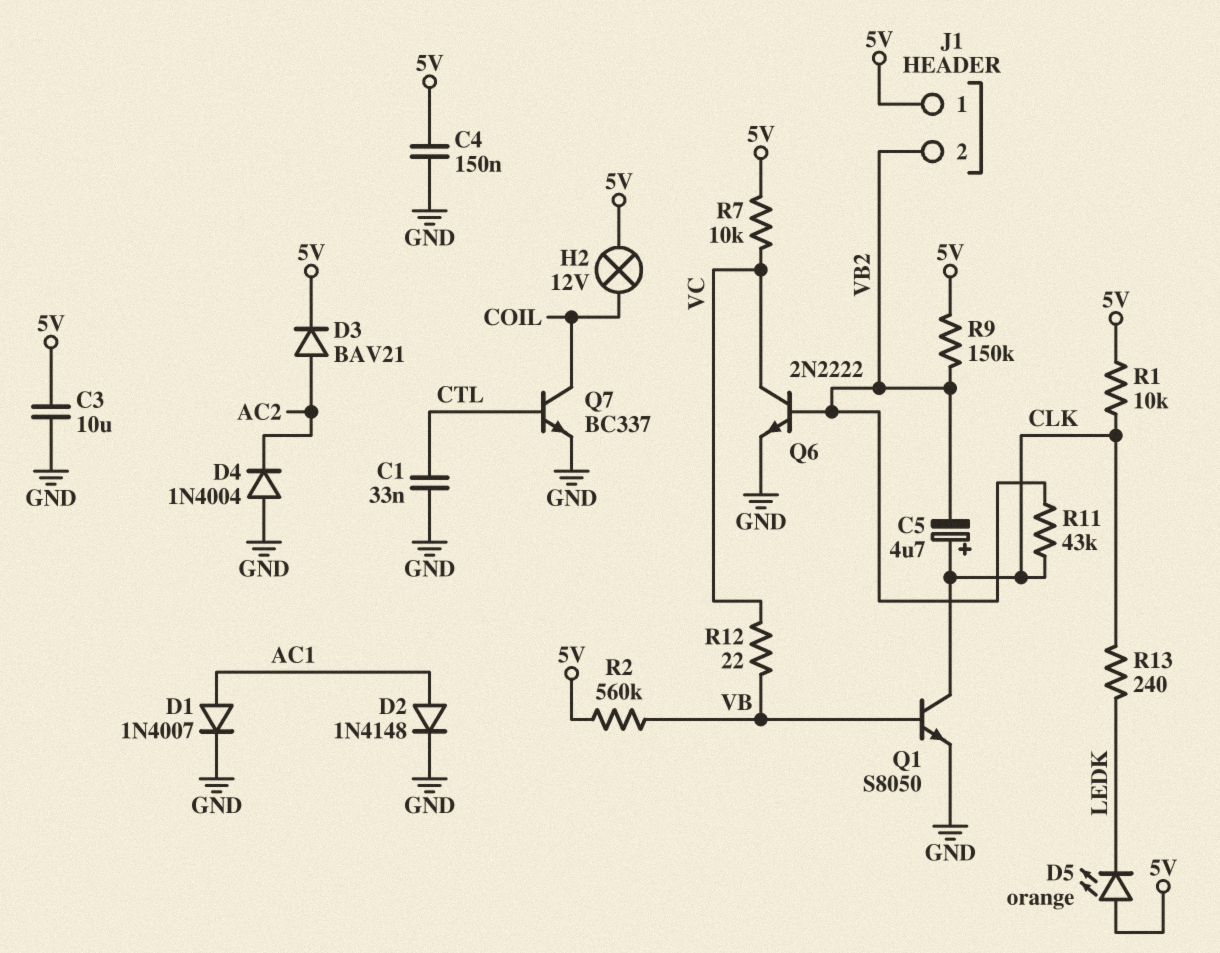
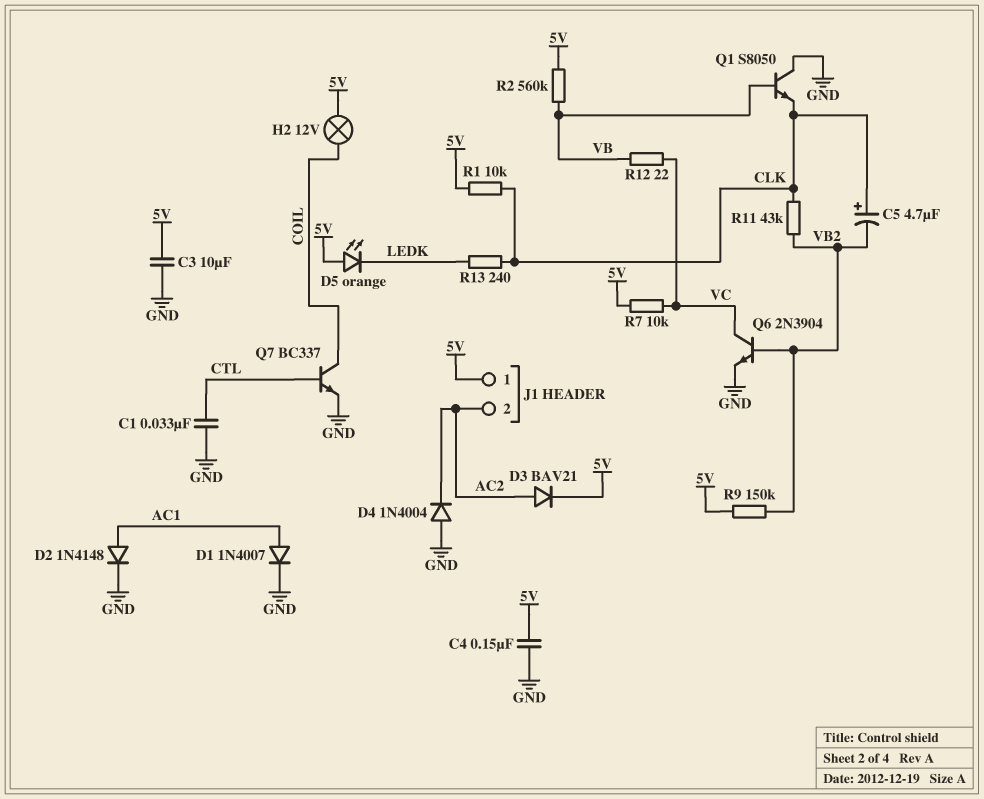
J1 pin 2: VB2 -> AC2
Q1: NPN S8050 (B VB, C CLK, E GND) -> NPN S8050 (B VB, C GND, E CLK)
Q6: NPN 2N2222 (B VB2, C VC, E GND) -> NPN 2N3904 (B VB2, C VC, E GND)

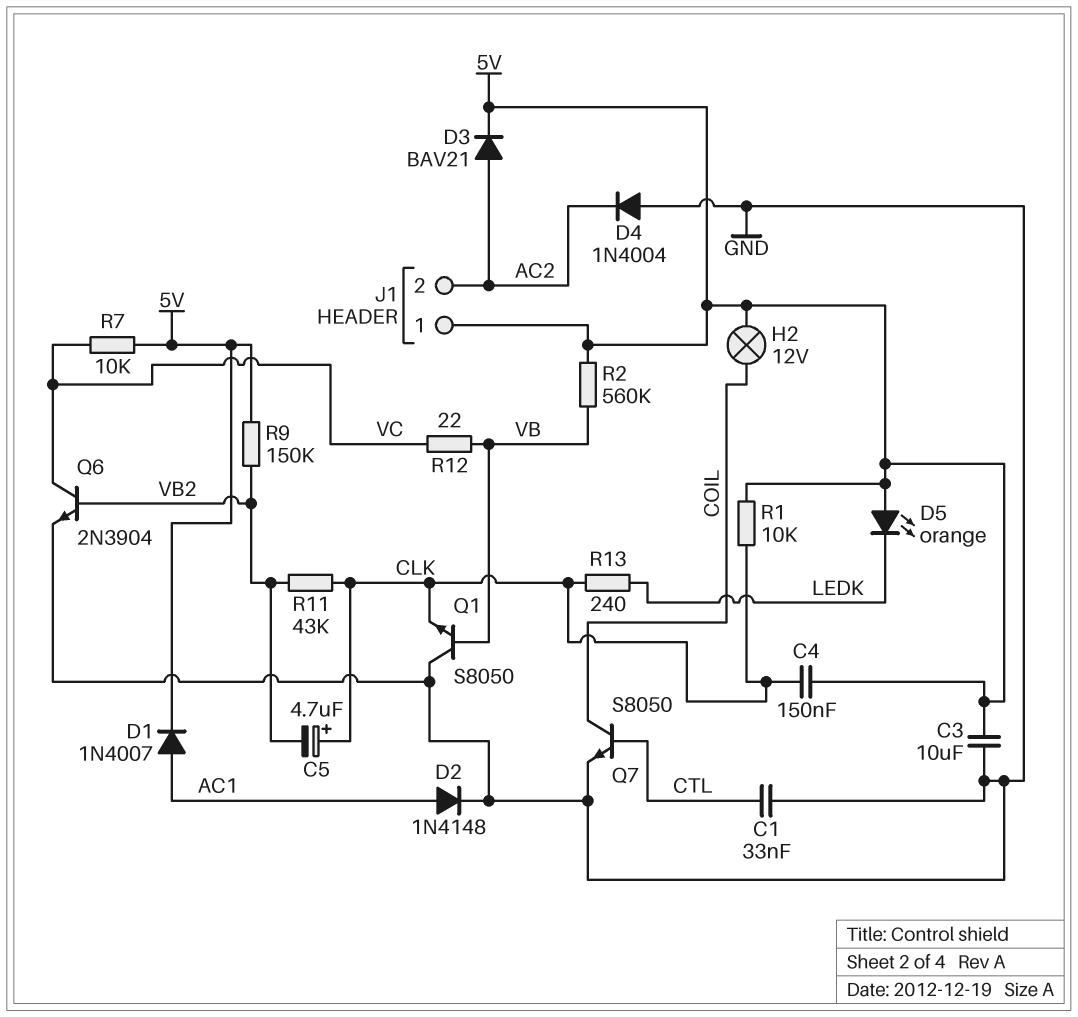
C4: 150nF (5V, GND) -> 150nF (5V, CLK)
D1: diode 1N4007 (A AC1, K GND) -> diode 1N4007 (A AC1, K 5V)
Q7: NPN BC337 (B CTL, C COIL, E GND) -> NPN S8050 (B CTL, C COIL, E GND)

